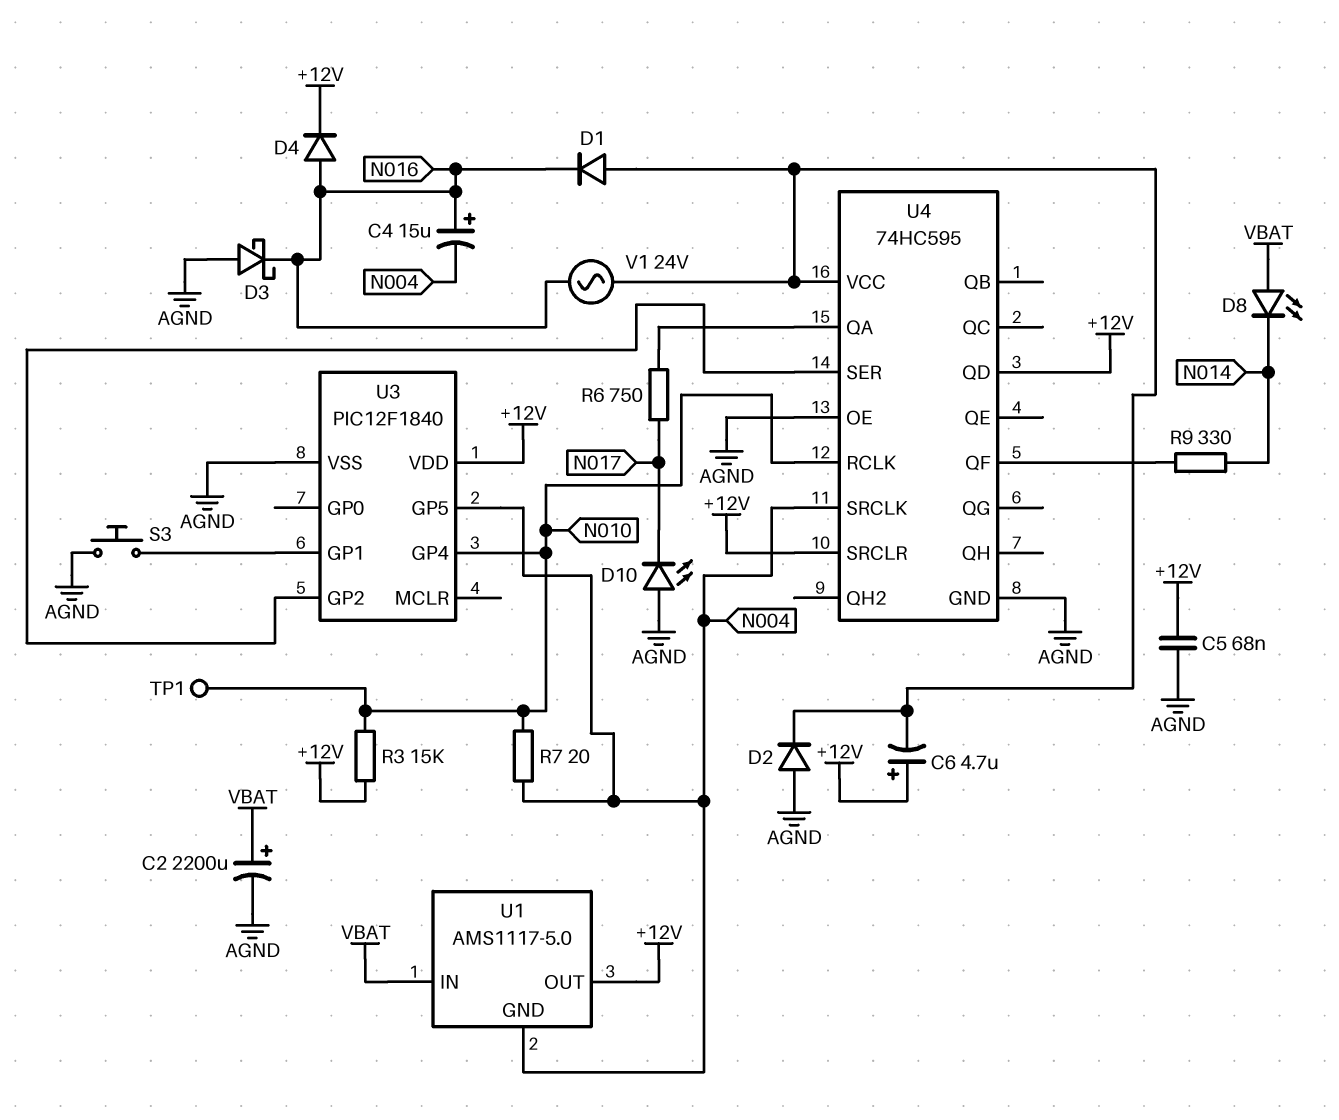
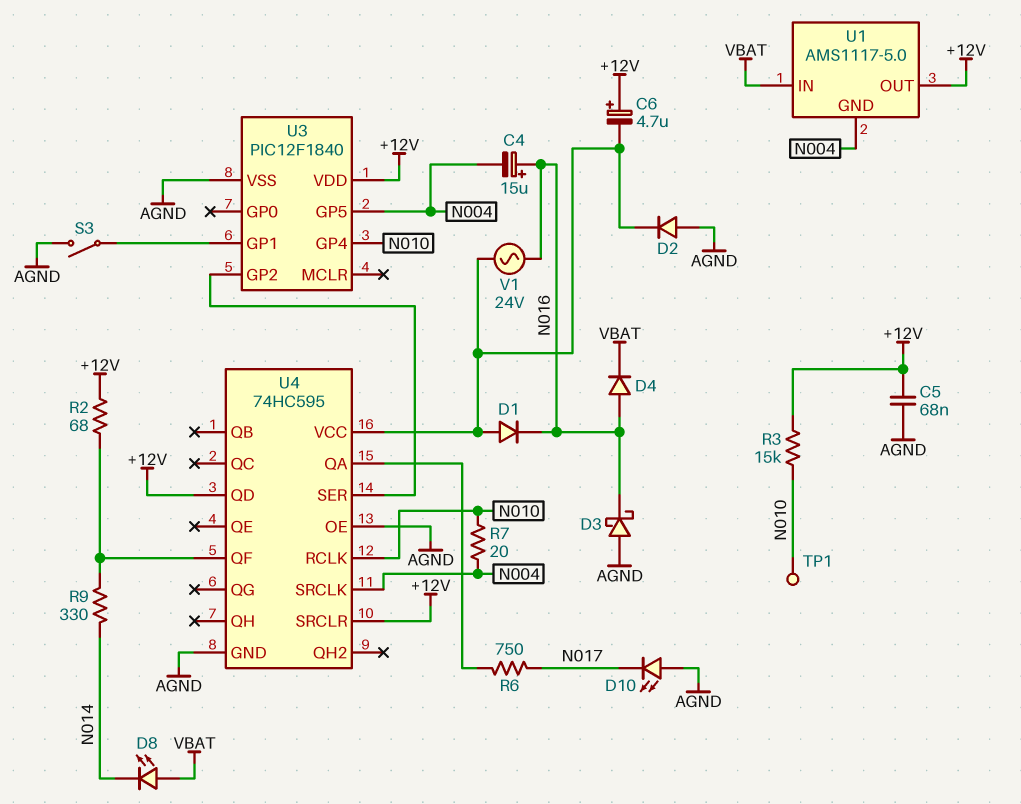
C2: 2200uF (plus VBAT, minus AGND) -> none
D4: diode (A N016, K +12V) -> diode (A N016, K VBAT)
R2: none -> 68 (+12V, U4/QF)
S3: button (AGND, U3/GP1) -> switch (AGND, U3/GP1)

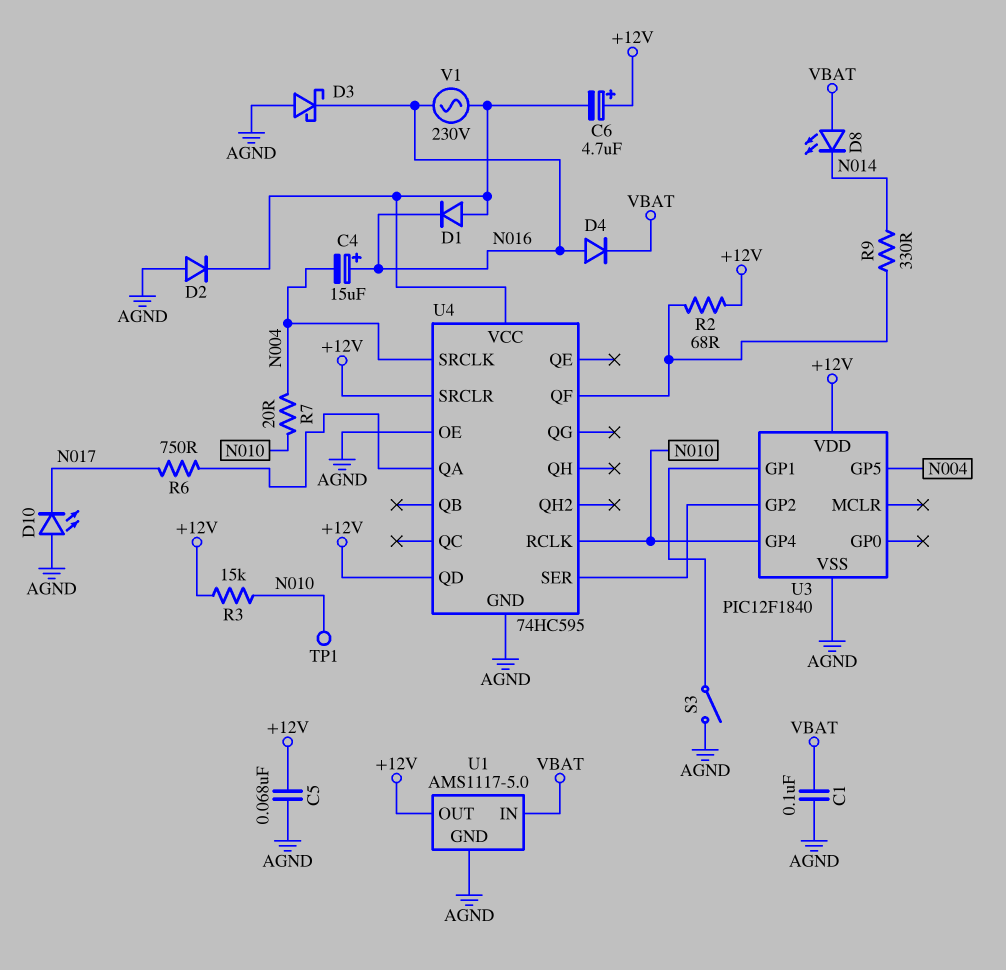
C1: none -> 100nF (AGND, VBAT)
U1 pin GND: N004 -> AGND
V1: AC 24V (N016, U4/VCC) -> AC 230V (N016, U4/VCC)

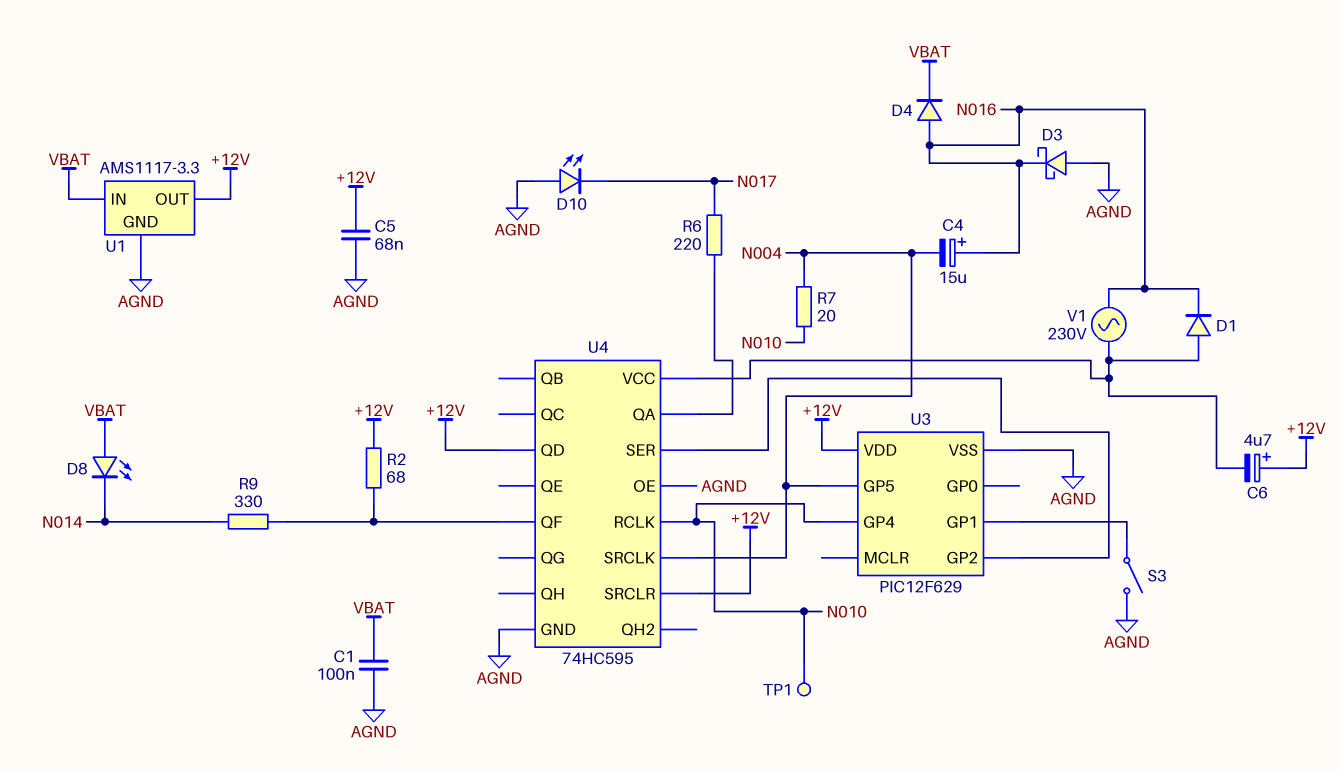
D2: diode (A AGND, K U4/VCC) -> none
R3: 15k (+12V, N010) -> none
R6: 750 (N017, U4/QA) -> 220 (N017, U4/QA)
U1: AMS1117-5.0 -> AMS1117-3.3
U3: PIC12F1840 -> PIC12F629

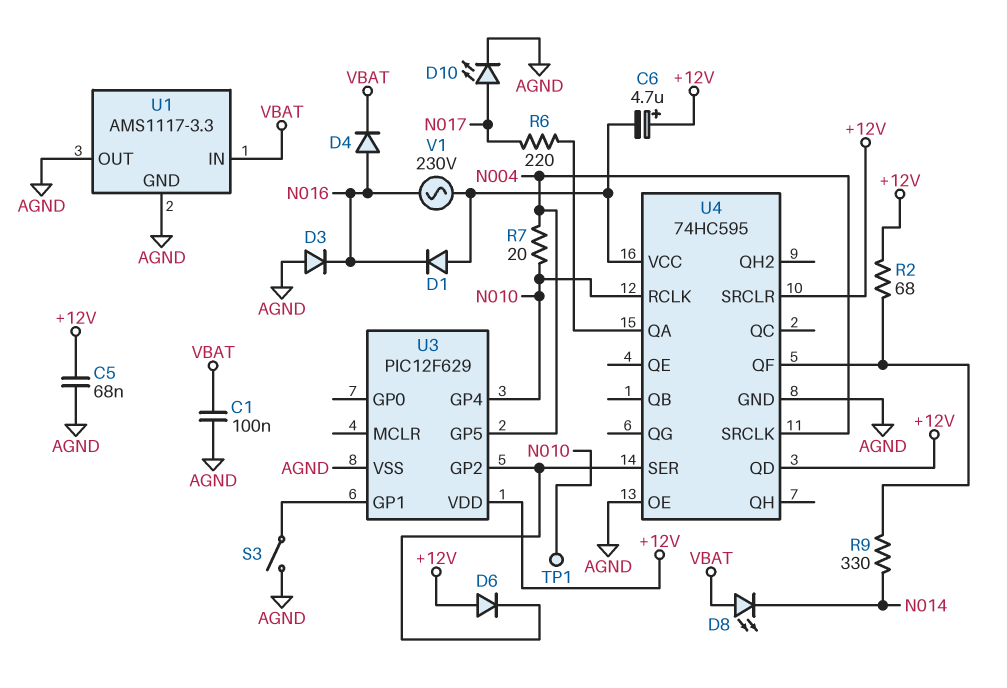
C4: 15uF (plus N016, minus N004) -> none
D3: schottky (A AGND, K N016) -> diode (A AGND, K N016)
D6: none -> diode (A +12V, K U3/GP2)
D10: LED (A AGND, K N017) -> LED (A N017, K AGND)
U1 pin OUT: +12V -> AGND

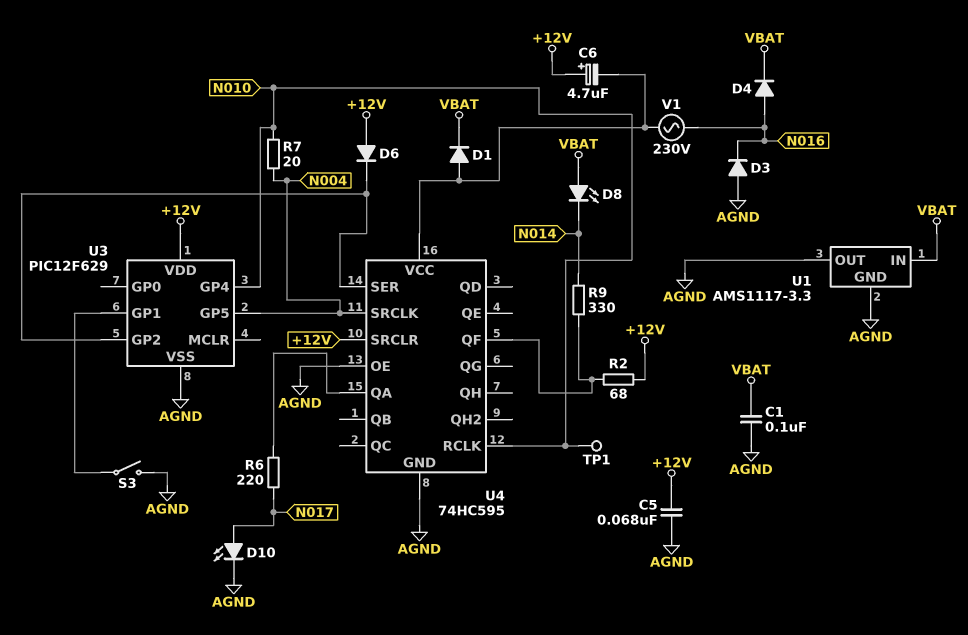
D1: diode (A U4/VCC, K N016) -> diode (A U4/VCC, K VBAT)
U4 pin QD: +12V -> none

